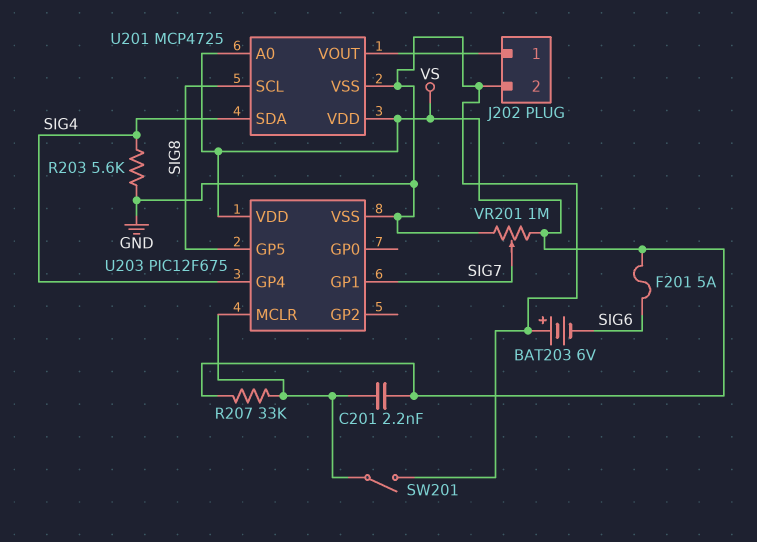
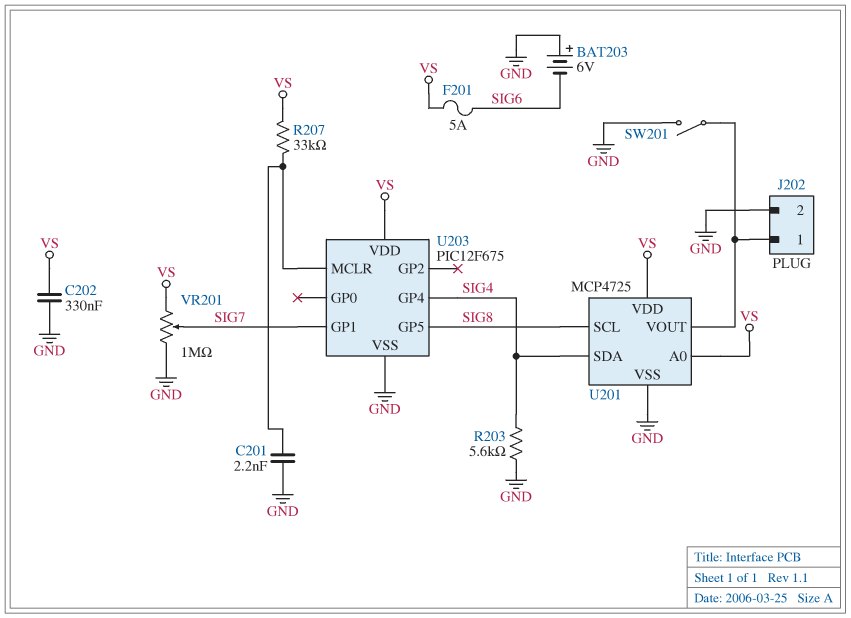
C201: 2.2nF (U203/MCLR, VS) -> 2.2nF (GND, U203/MCLR)
C202: none -> 330nF (GND, VS)
SW201: switch (GND, U203/MCLR) -> switch (GND, J202/1)

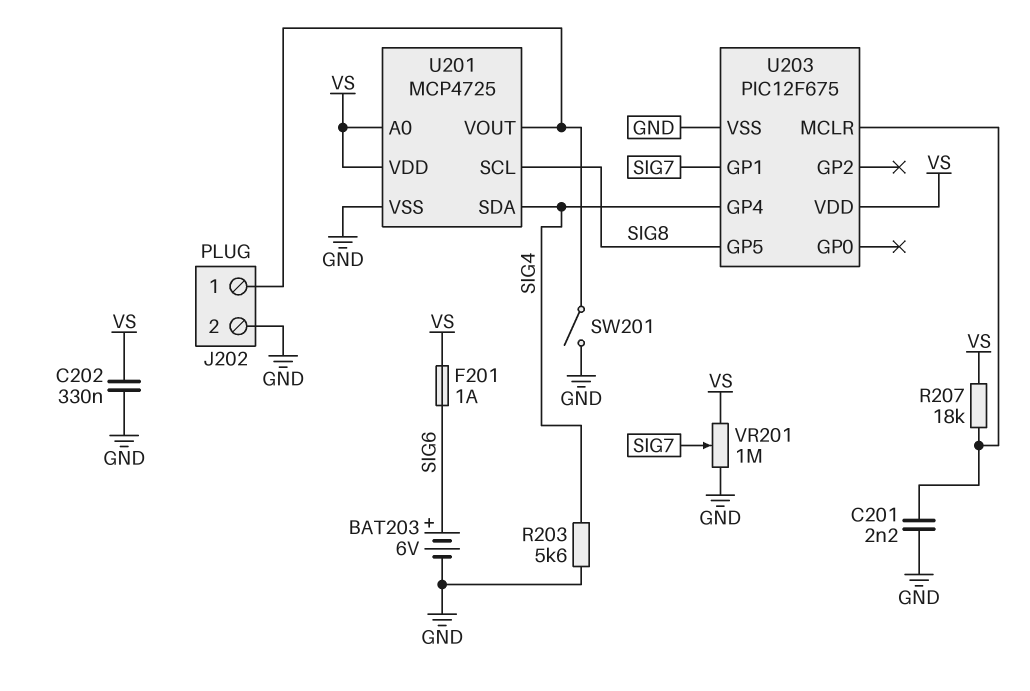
BAT203: 6V (plus GND, minus SIG6) -> 6V (plus SIG6, minus GND)
F201: 5A (SIG6, VS) -> 1A (SIG6, VS)
R207: 33k (U203/MCLR, VS) -> 18k (U203/MCLR, VS)

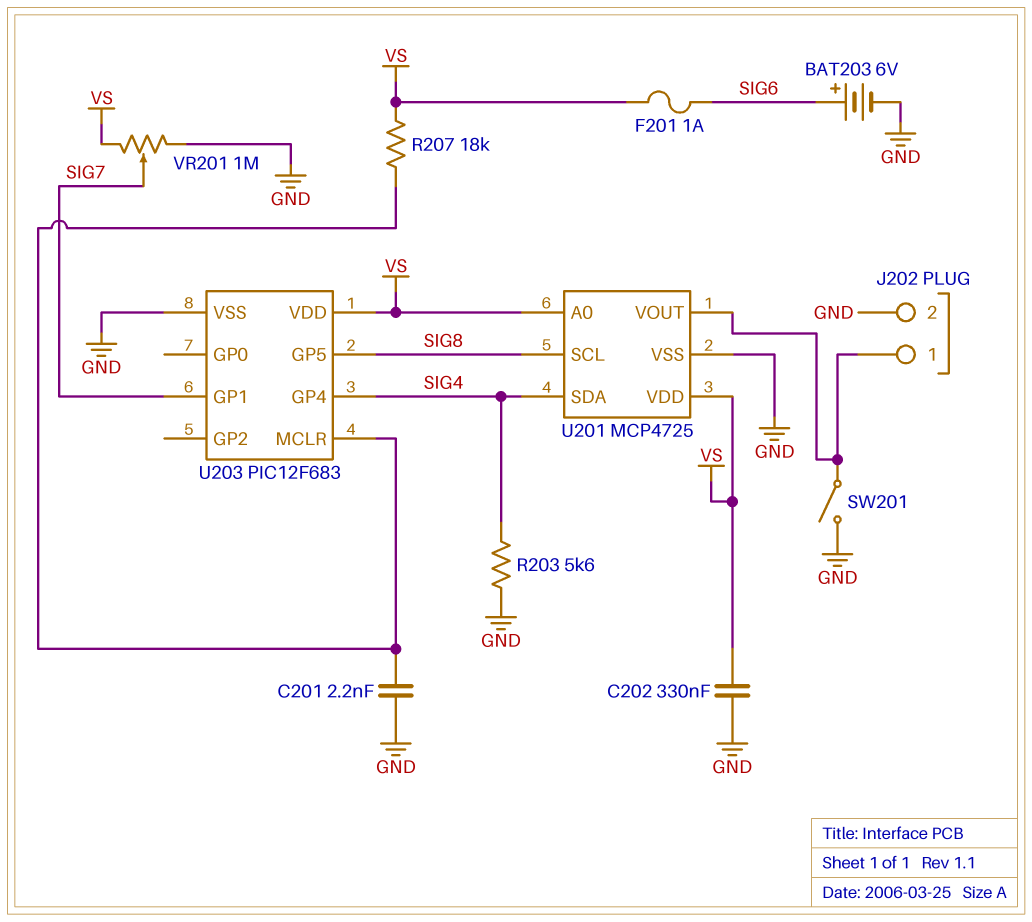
U203: PIC12F675 -> PIC12F683

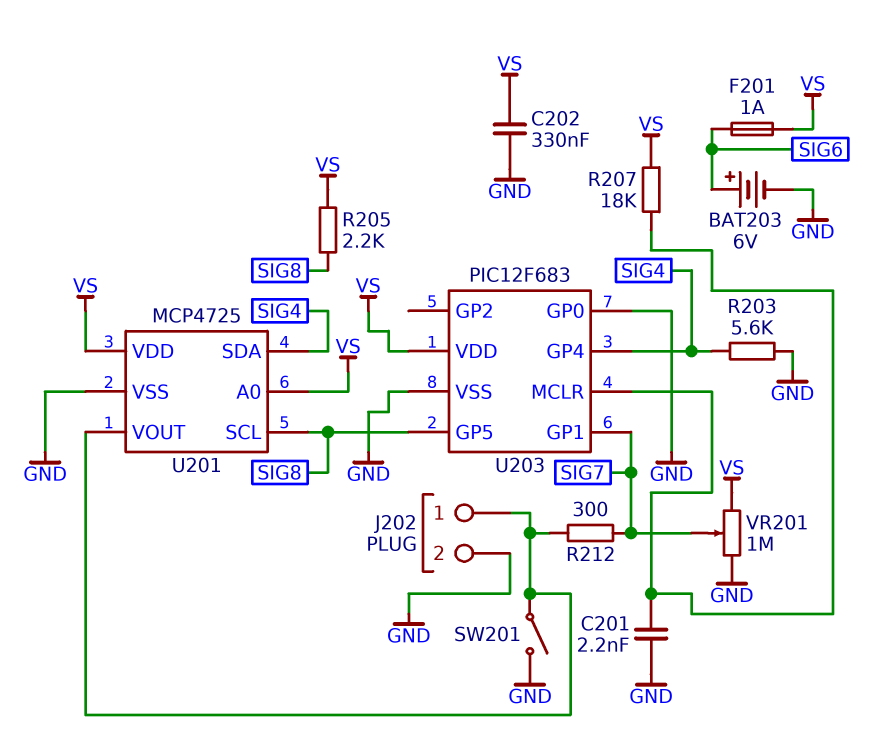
R205: none -> 2.2k (SIG8, VS)
R212: none -> 300 (J202/1, SIG7)
U203 pin GP0: none -> GND

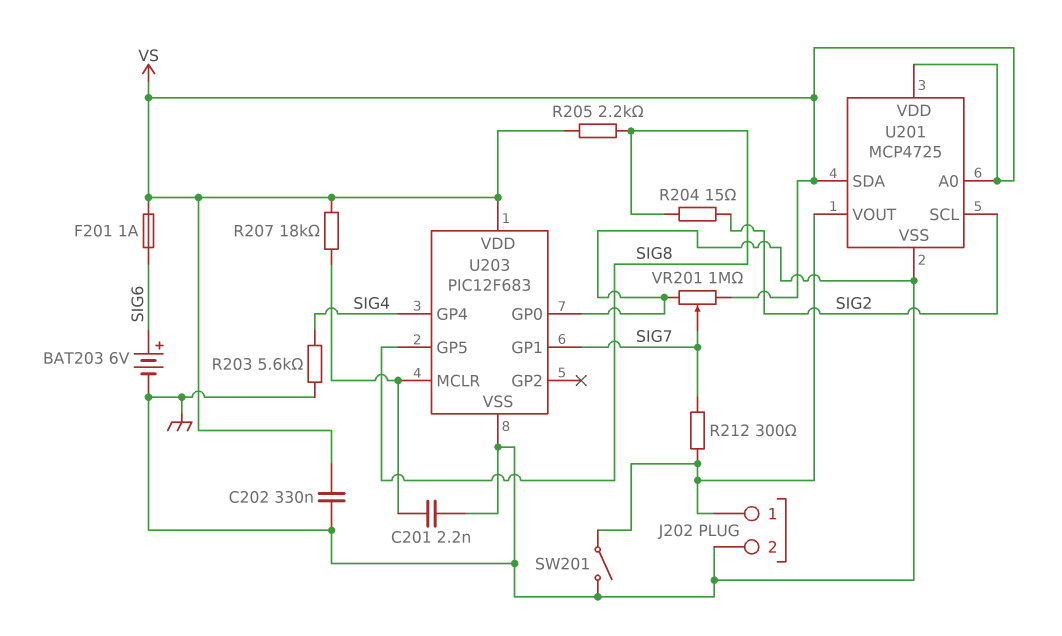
R204: none -> 15 (SIG2, SIG8)
U201 pin SCL: SIG8 -> SIG2
U201 pin SDA: SIG4 -> VS

